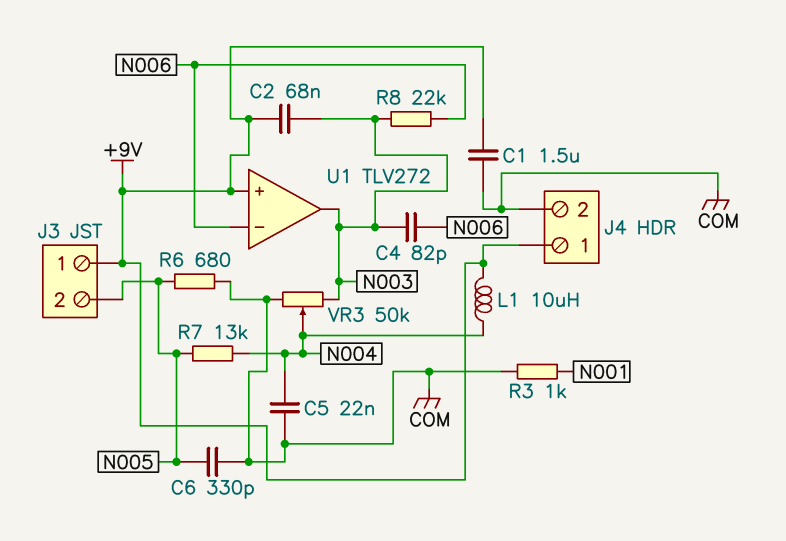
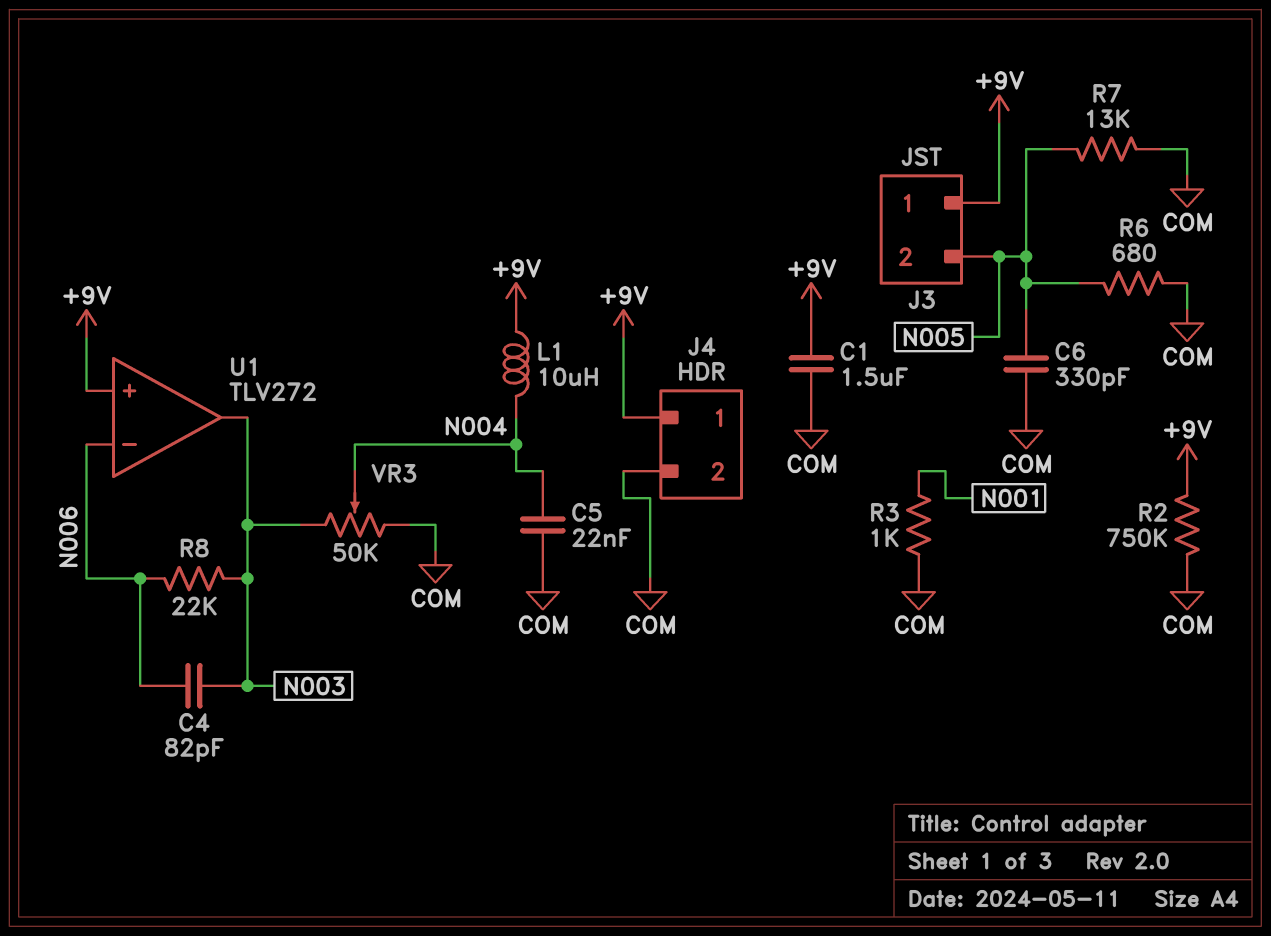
C2: 68nF (+9V, N003) -> none
R2: none -> 750k (+9V, COM)
R7: 13k (N004, N005) -> 13k (COM, N005)

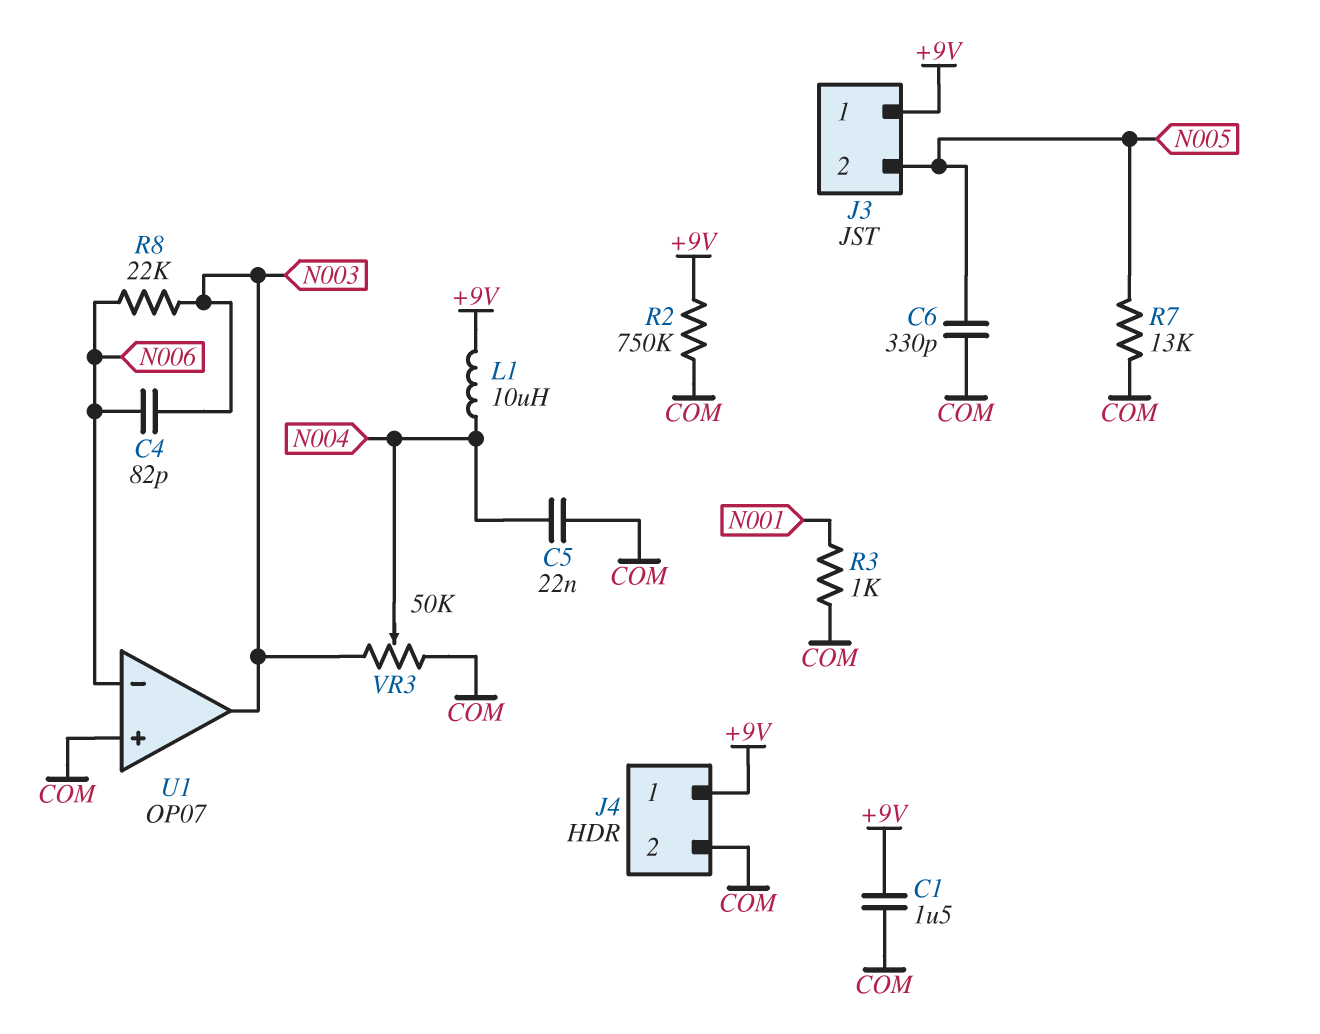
R6: 680 (COM, N005) -> none
U1: TLV272 -> OP07
U1 pin in+: +9V -> COM

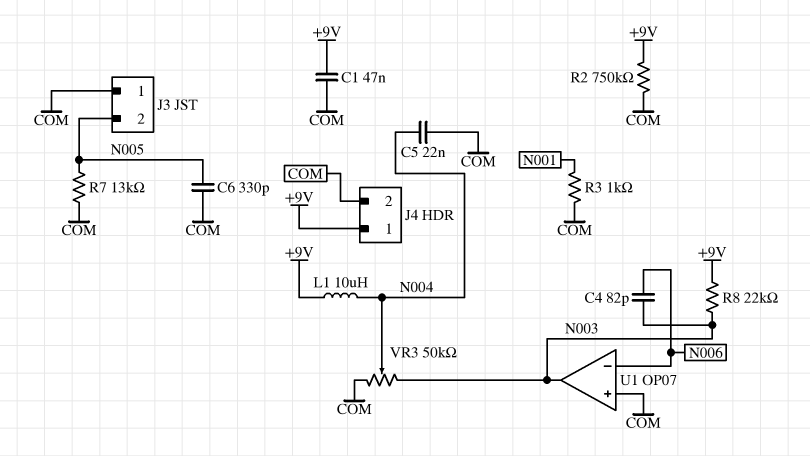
C1: 1.5uF (+9V, COM) -> 47nF (+9V, COM)
J3 pin 1: +9V -> COM
R8: 22k (N003, N006) -> 22k (+9V, N003)

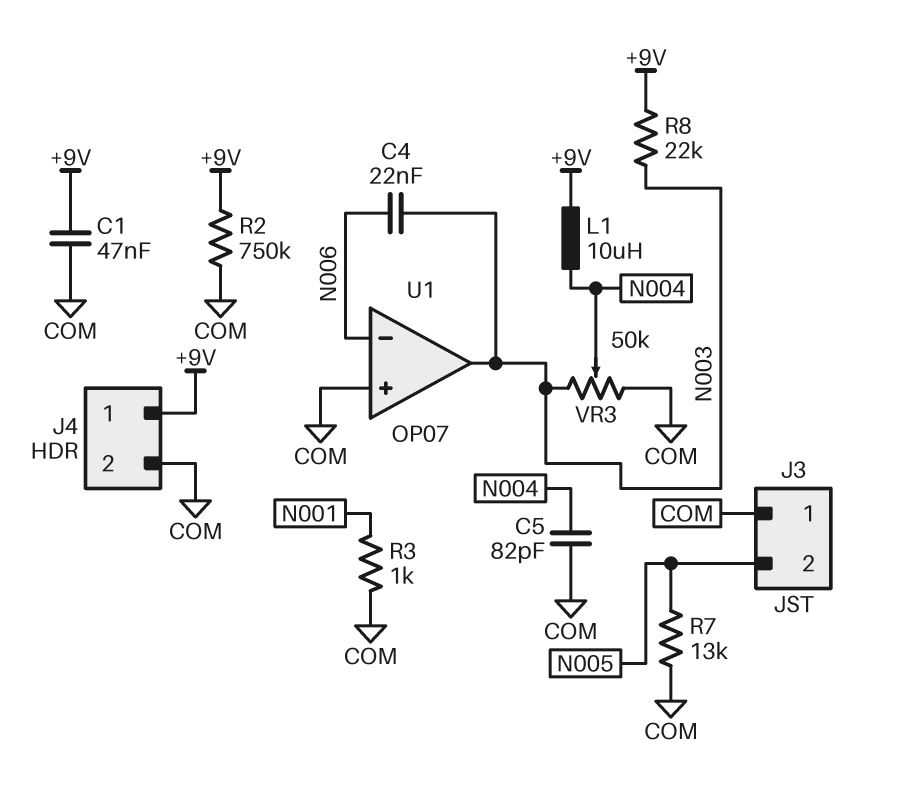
C4: 82pF (N003, N006) -> 22nF (N003, N006)
C5: 22nF (COM, N004) -> 82pF (COM, N004)
C6: 330pF (COM, N005) -> none

